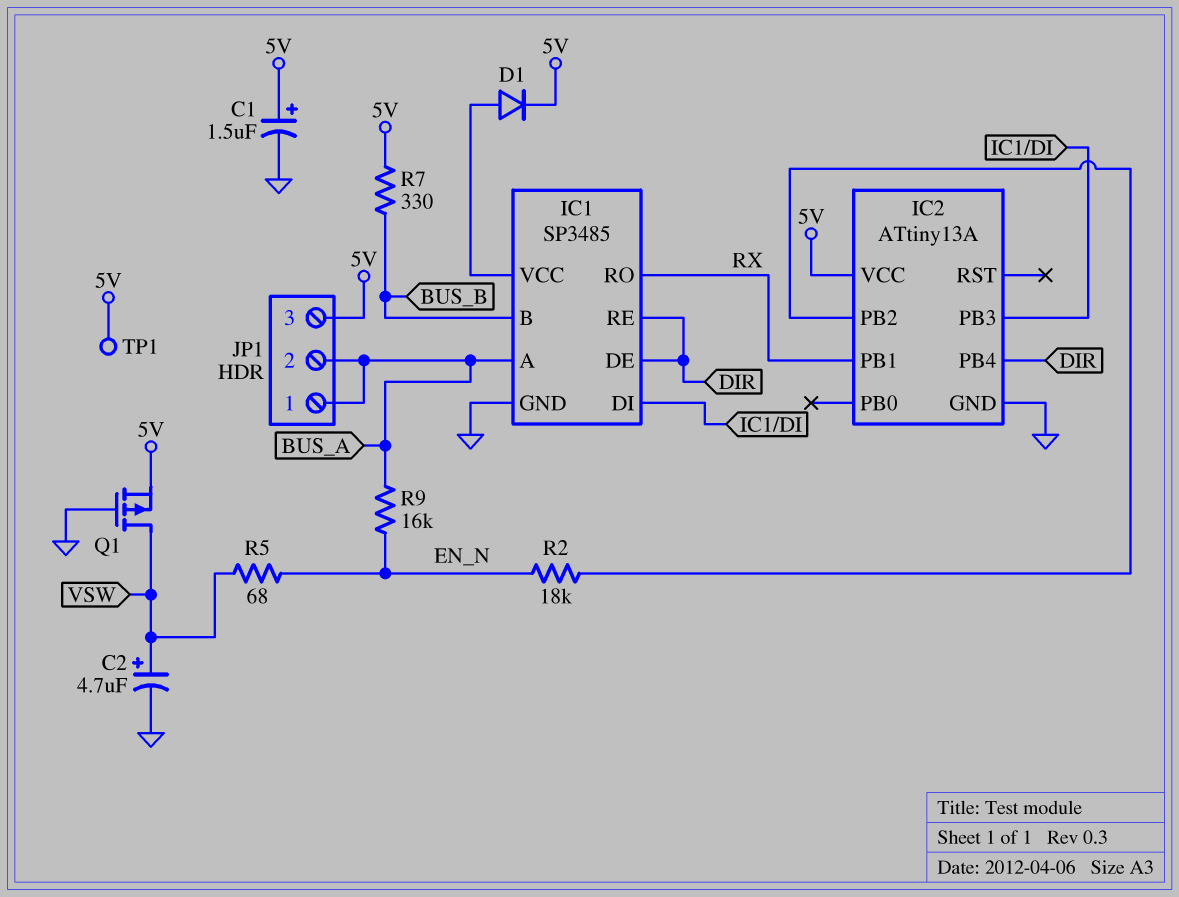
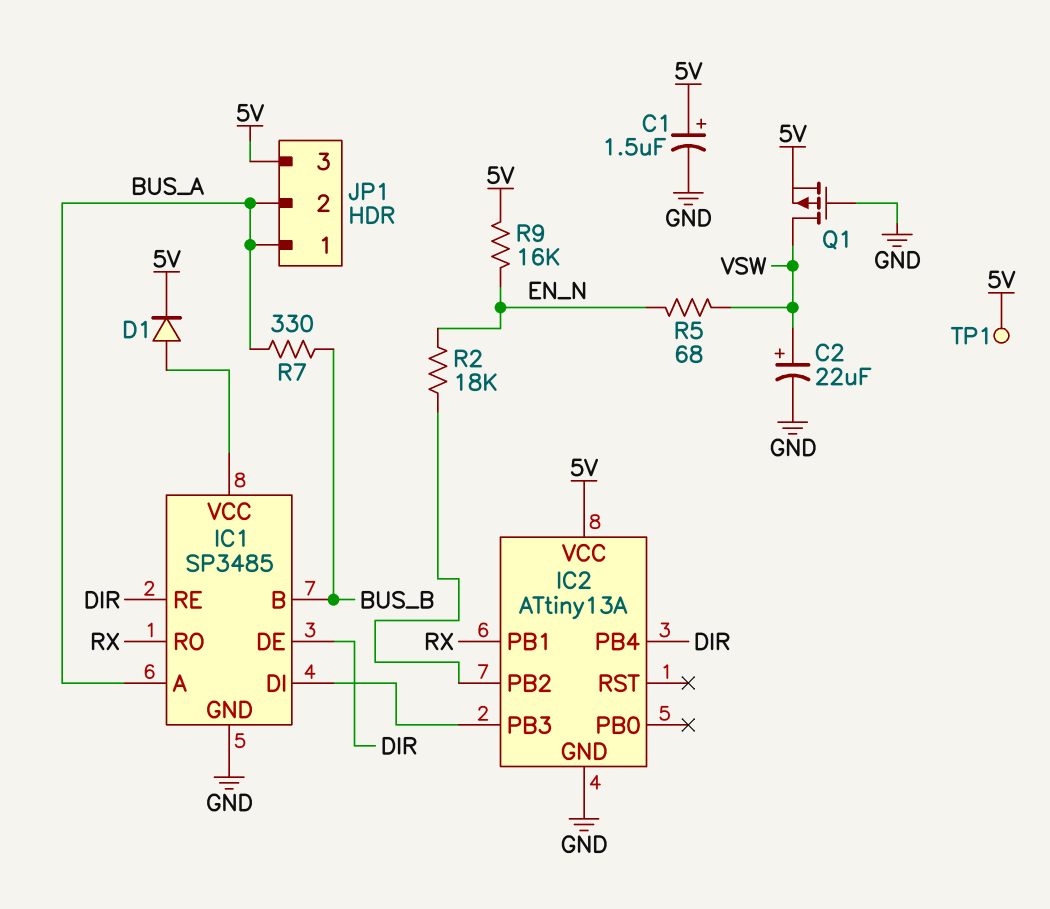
C2: 4.7uF (plus VSW, minus GND) -> 22uF (plus VSW, minus GND)
R7: 330 (5V, BUS_B) -> 330 (BUS_A, BUS_B)
R9: 16k (BUS_A, EN_N) -> 16k (5V, EN_N)

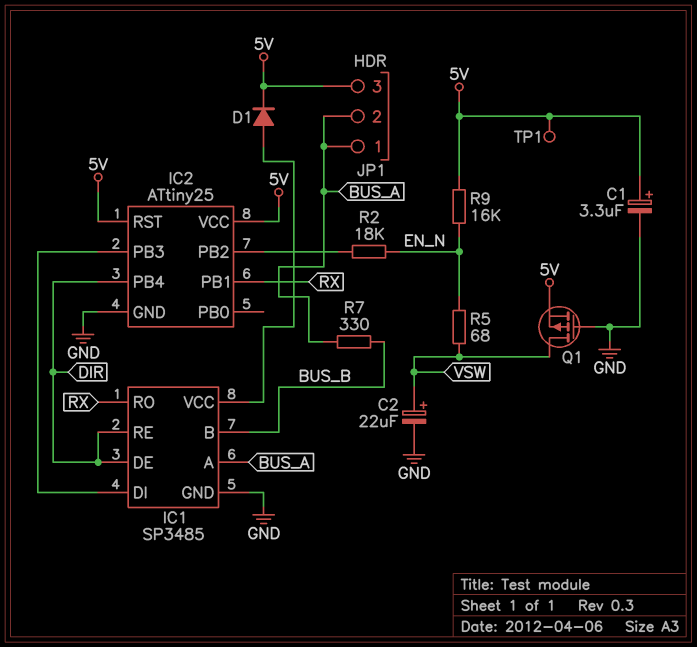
C1: 1.5uF (plus 5V, minus GND) -> 3.3uF (plus 5V, minus GND)
IC2: ATtiny13A -> ATtiny25
IC2 pin RST: none -> 5V

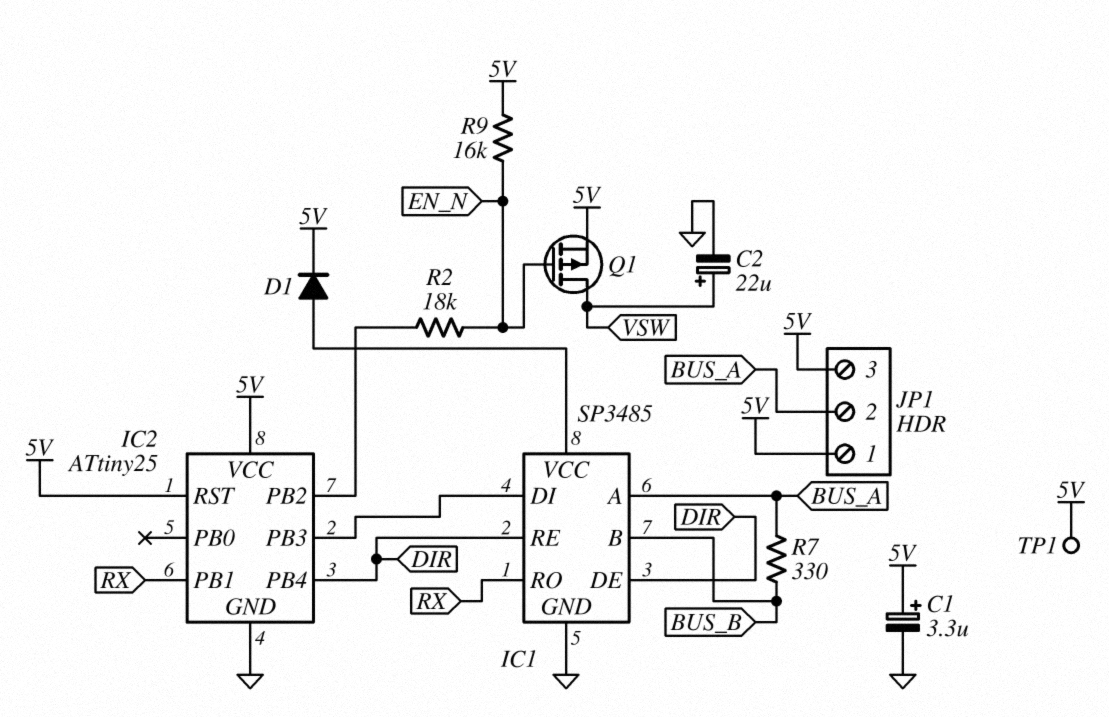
JP1 pin 1: BUS_A -> 5V
Q1: PMOS (G GND, D VSW, S 5V) -> PMOS (G EN_N, D VSW, S 5V)
R5: 68 (EN_N, VSW) -> none

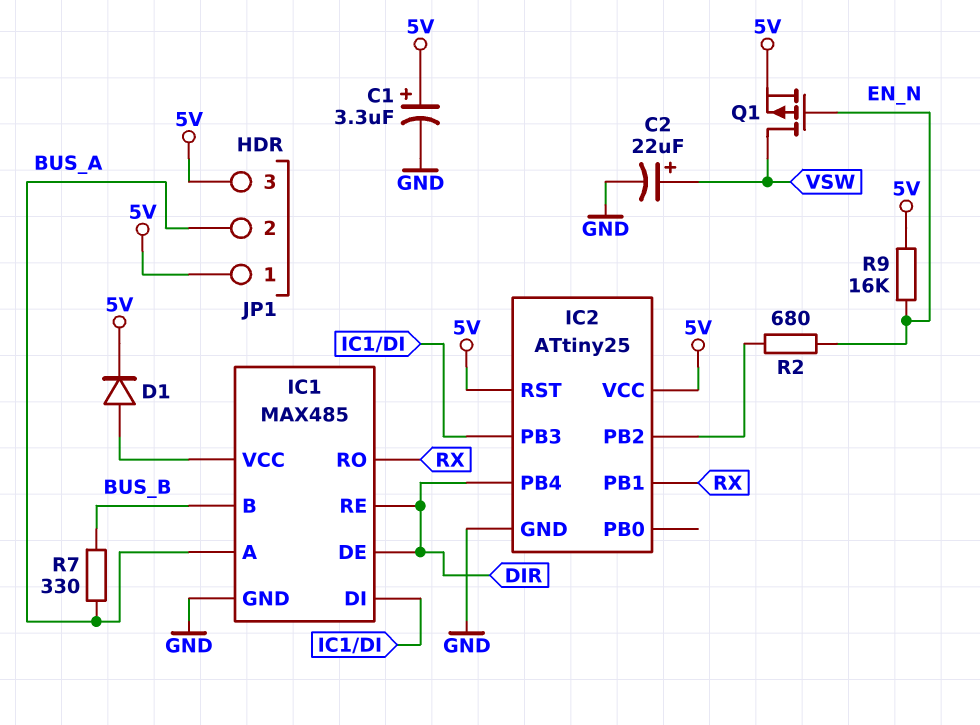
IC1: SP3485 -> MAX485
R2: 18k (EN_N, IC2/PB2) -> 680 (EN_N, IC2/PB2)
TP1: test point (5V) -> none

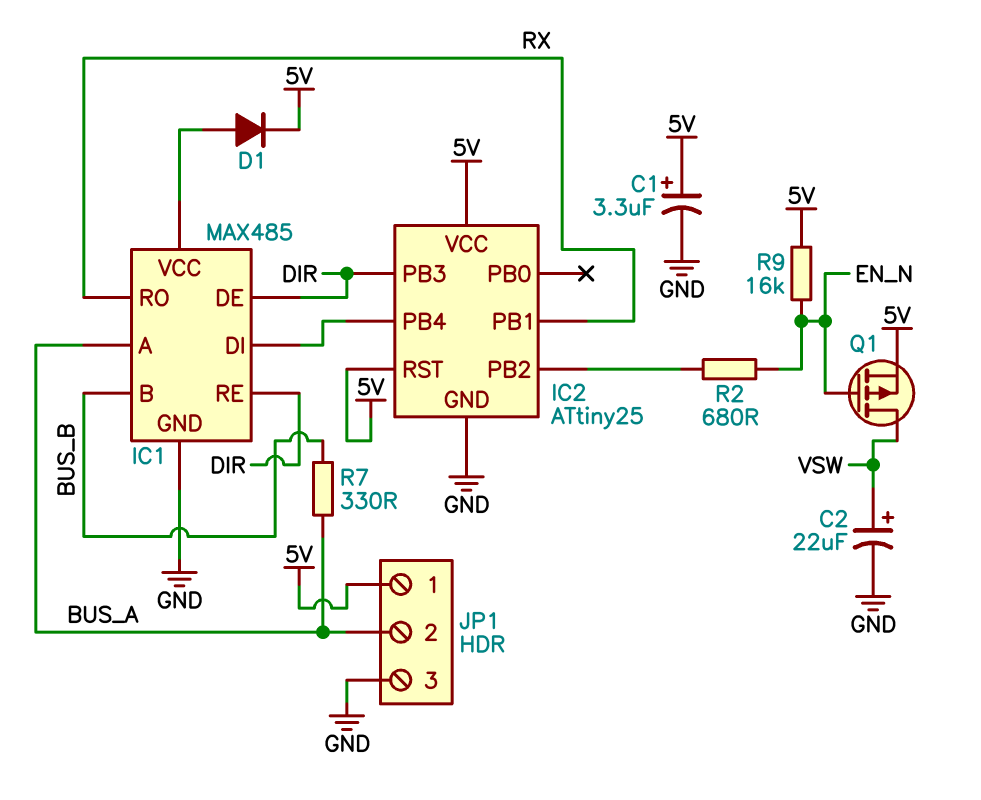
IC2 pin PB3: IC1/DI -> DIR
IC2 pin PB4: DIR -> IC1/DI
JP1 pin 3: 5V -> GND

